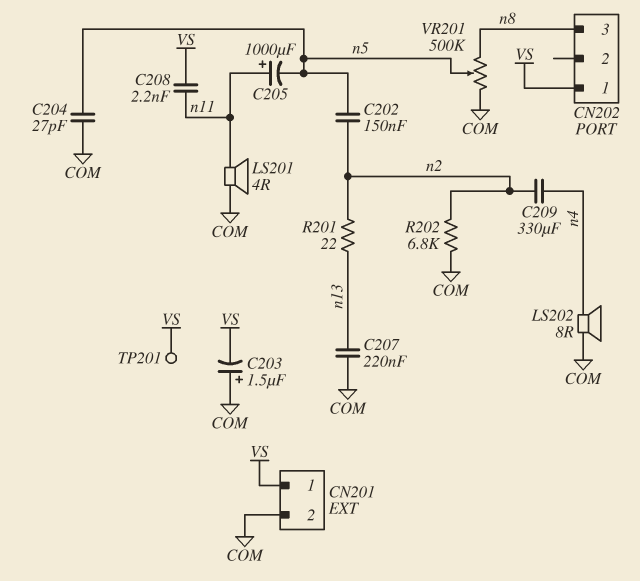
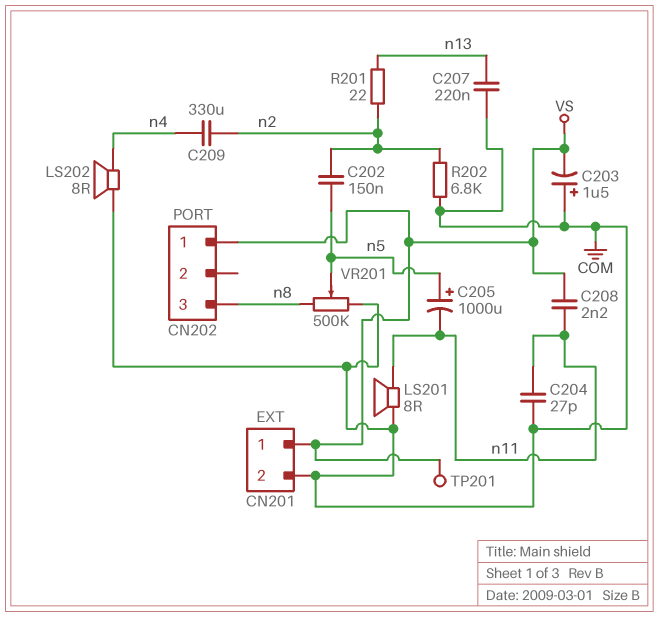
C204: 27pF (COM, n5) -> 27pF (COM, n11)
C205: 1000uF (plus n11, minus n5) -> 1000uF (plus n5, minus n11)
LS201: speaker 4R (COM, n11) -> speaker 8R (COM, n11)

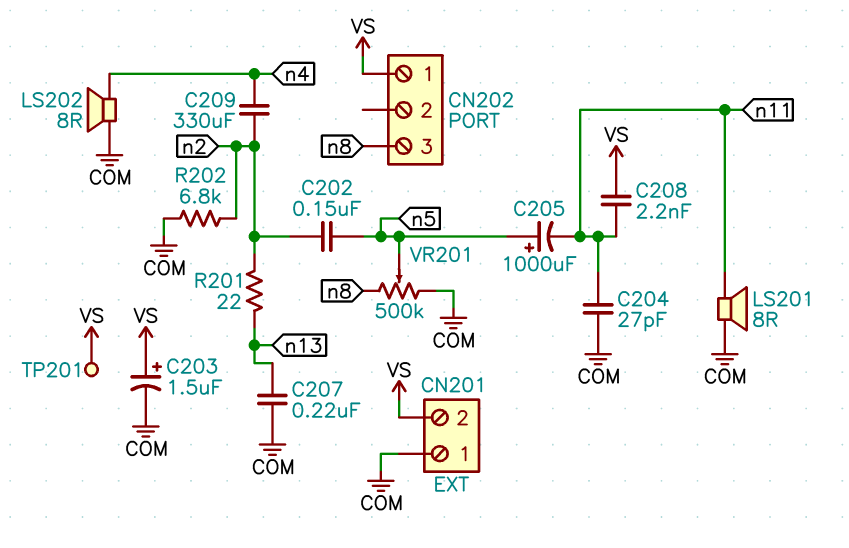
C203: 1.5uF (plus COM, minus VS) -> 1.5uF (plus VS, minus COM)
CN201 pin 1: VS -> COM
CN201 pin 2: COM -> VS

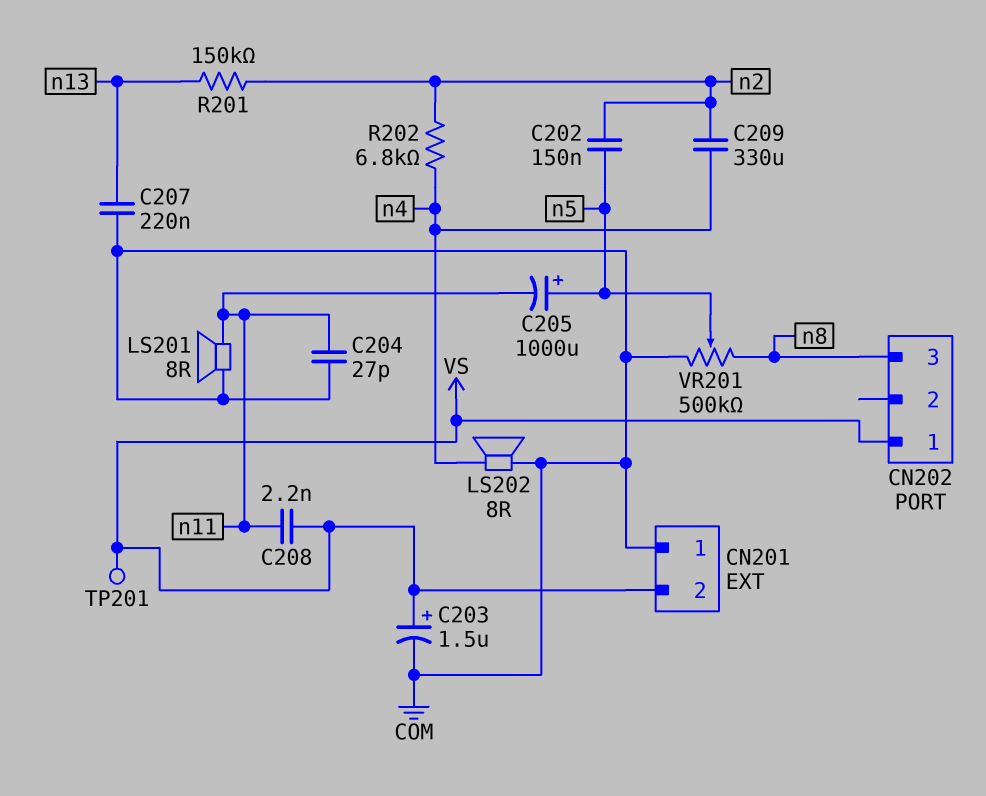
R201: 22 (n2, n13) -> 150k (n2, n13)
R202: 6.8k (COM, n2) -> 6.8k (n2, n4)

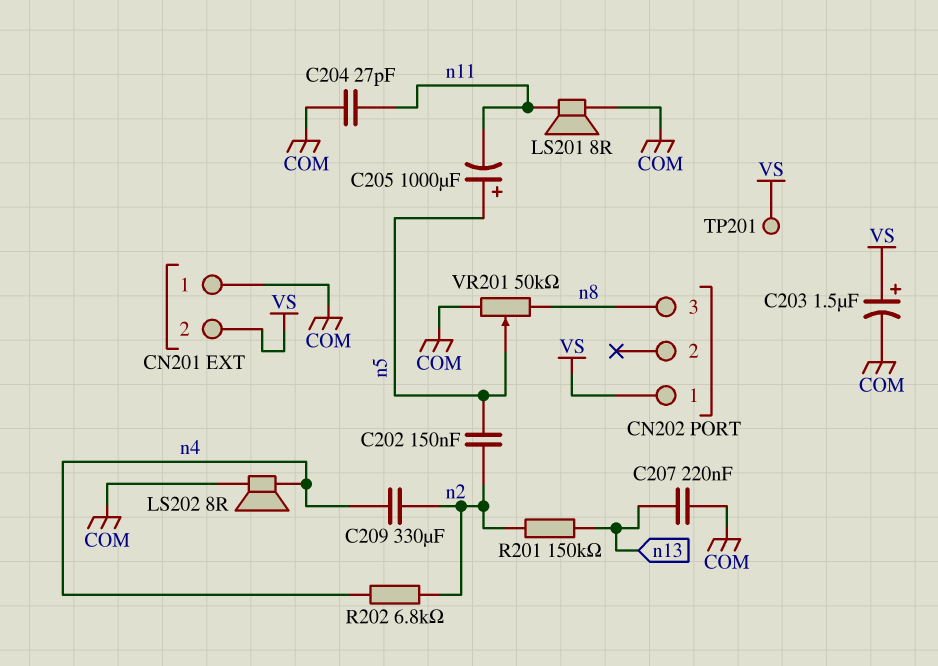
C208: 2.2nF (VS, n11) -> none
VR201: 500k (COM, n8, wiper n5) -> 50k (COM, n8, wiper n5)

